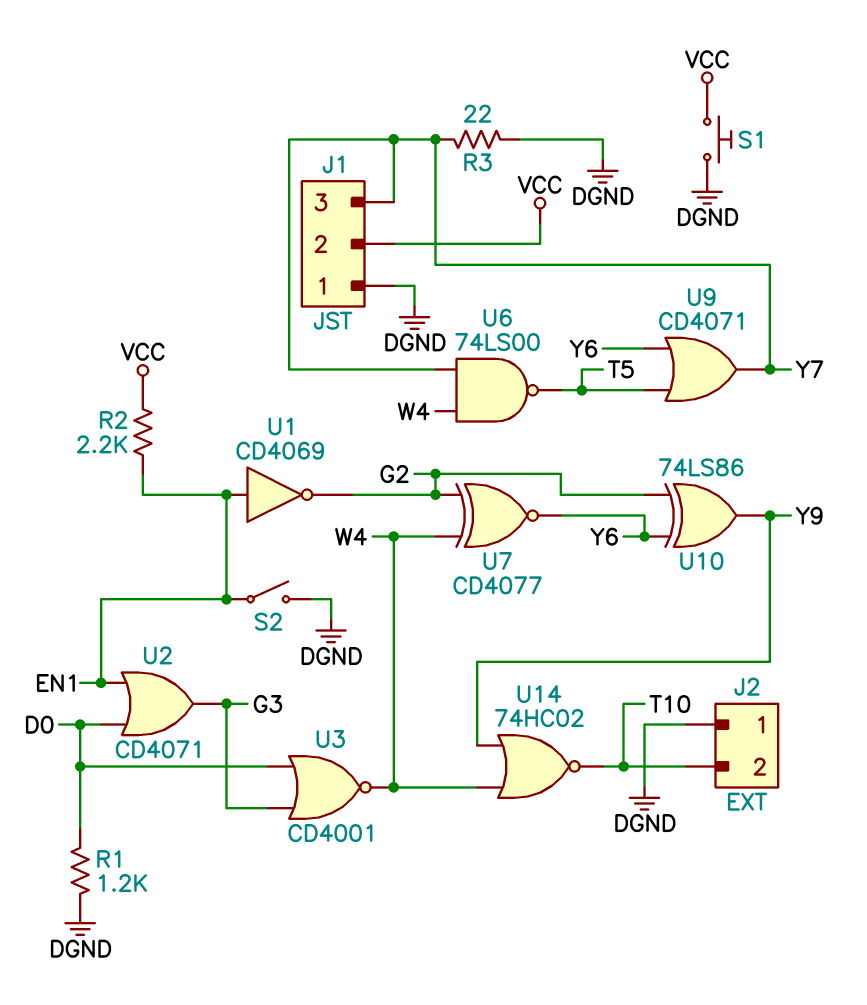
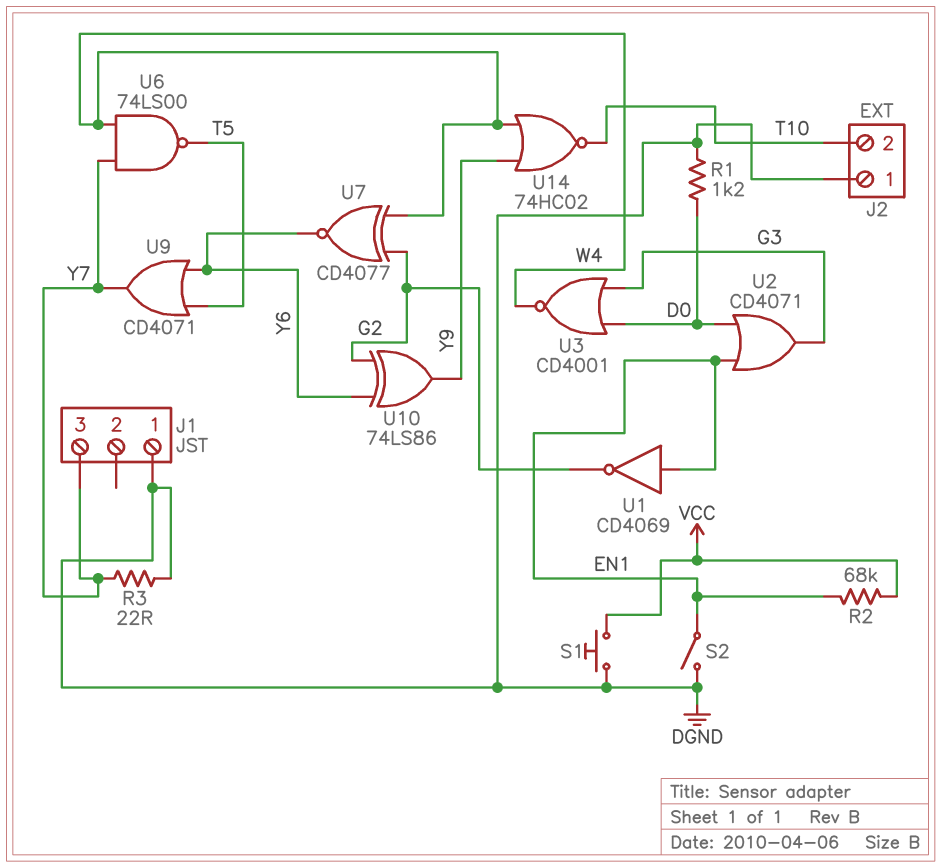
J1 pin 2: VCC -> none
R2: 2.2k (EN1, VCC) -> 68k (EN1, VCC)

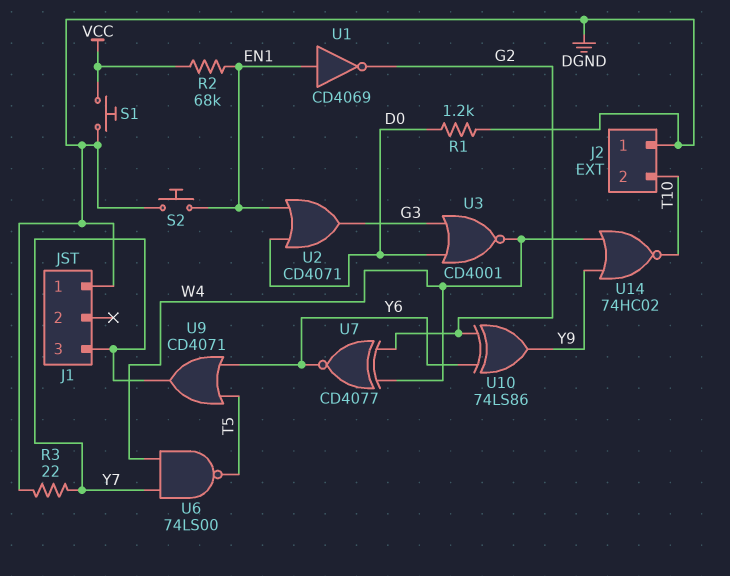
S2: switch (DGND, EN1) -> button (DGND, EN1)

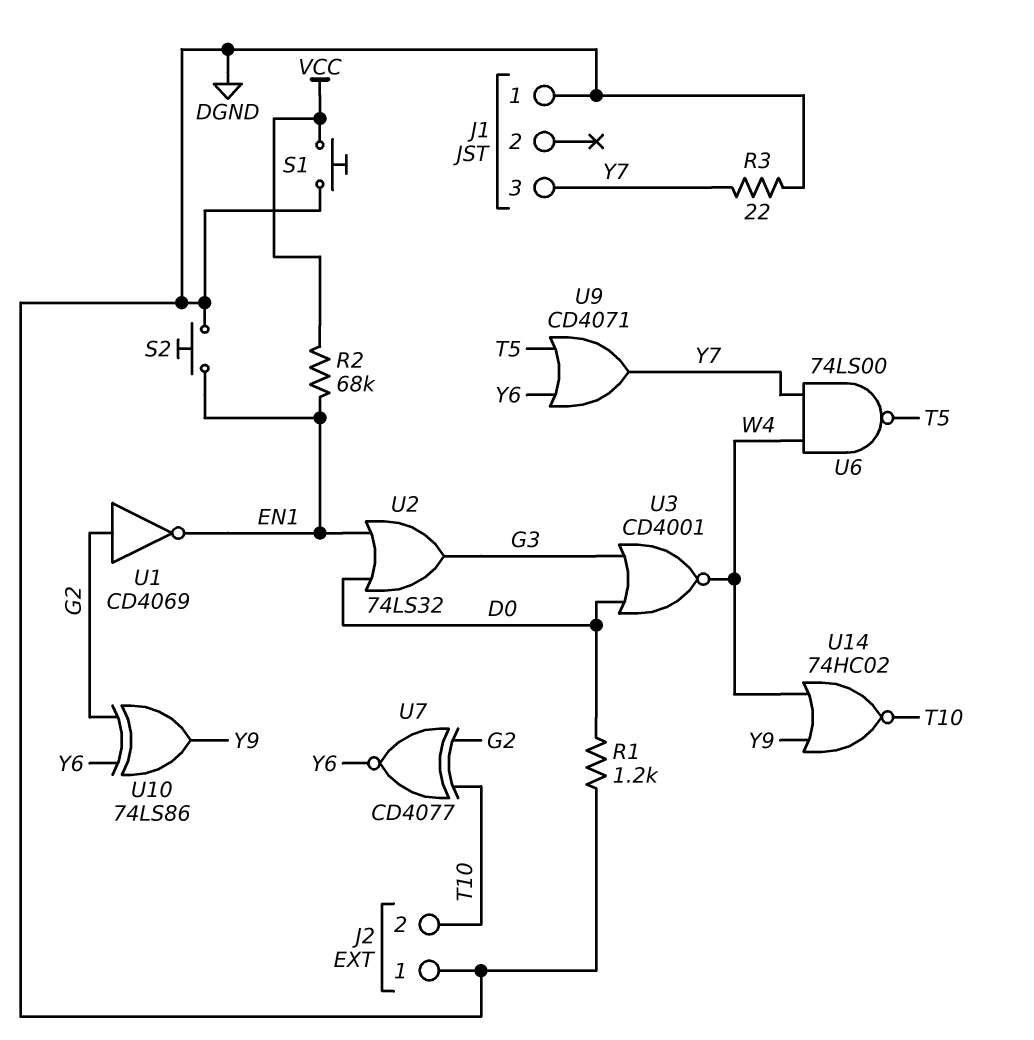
U1: NOT CD4069 (in EN1, out G2) -> NOT CD4069 (in G2, out EN1)
U2: OR CD4071 (in D0, in EN1, out G3) -> OR 74LS32 (in D0, in EN1, out G3)
U7: XNOR CD4077 (in G2, in W4, out Y6) -> XNOR CD4077 (in G2, in T10, out Y6)

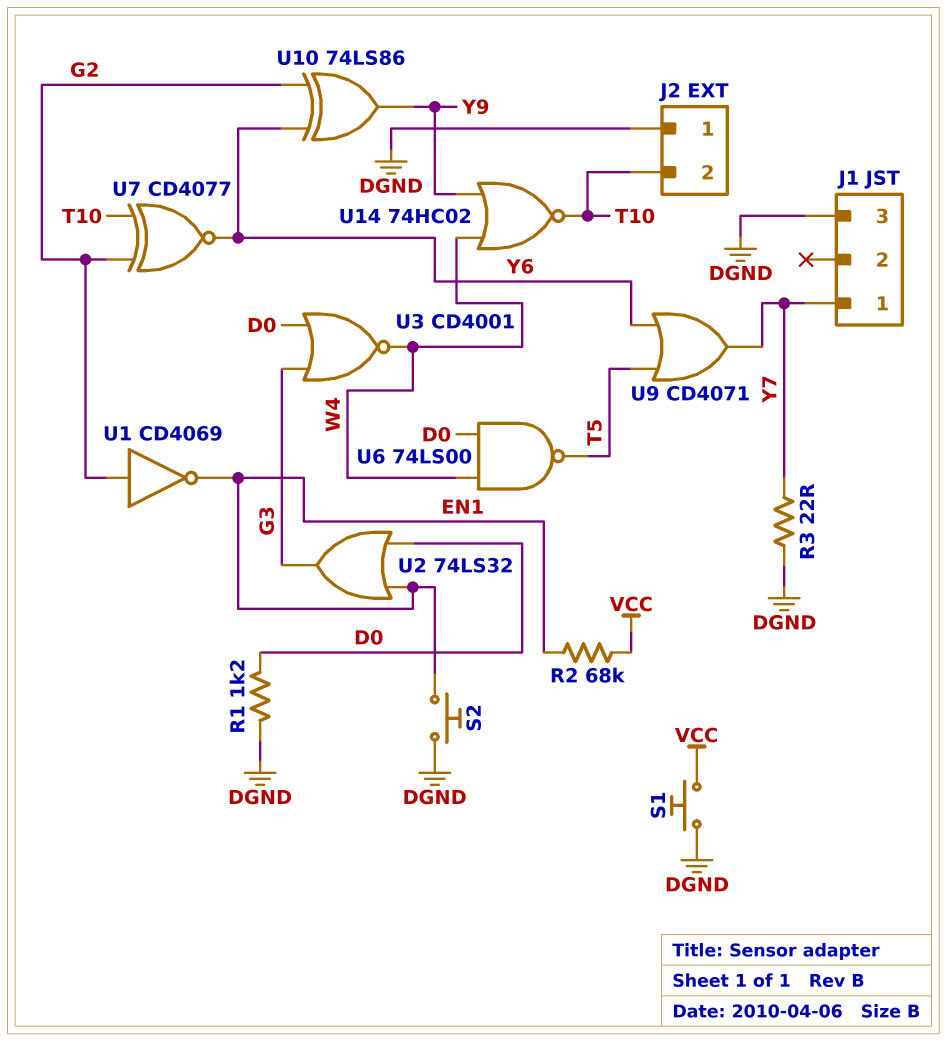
J1 pin 1: DGND -> Y7
J1 pin 3: Y7 -> DGND
U6: NAND 74LS00 (in W4, in Y7, out T5) -> NAND 74LS00 (in D0, in W4, out T5)

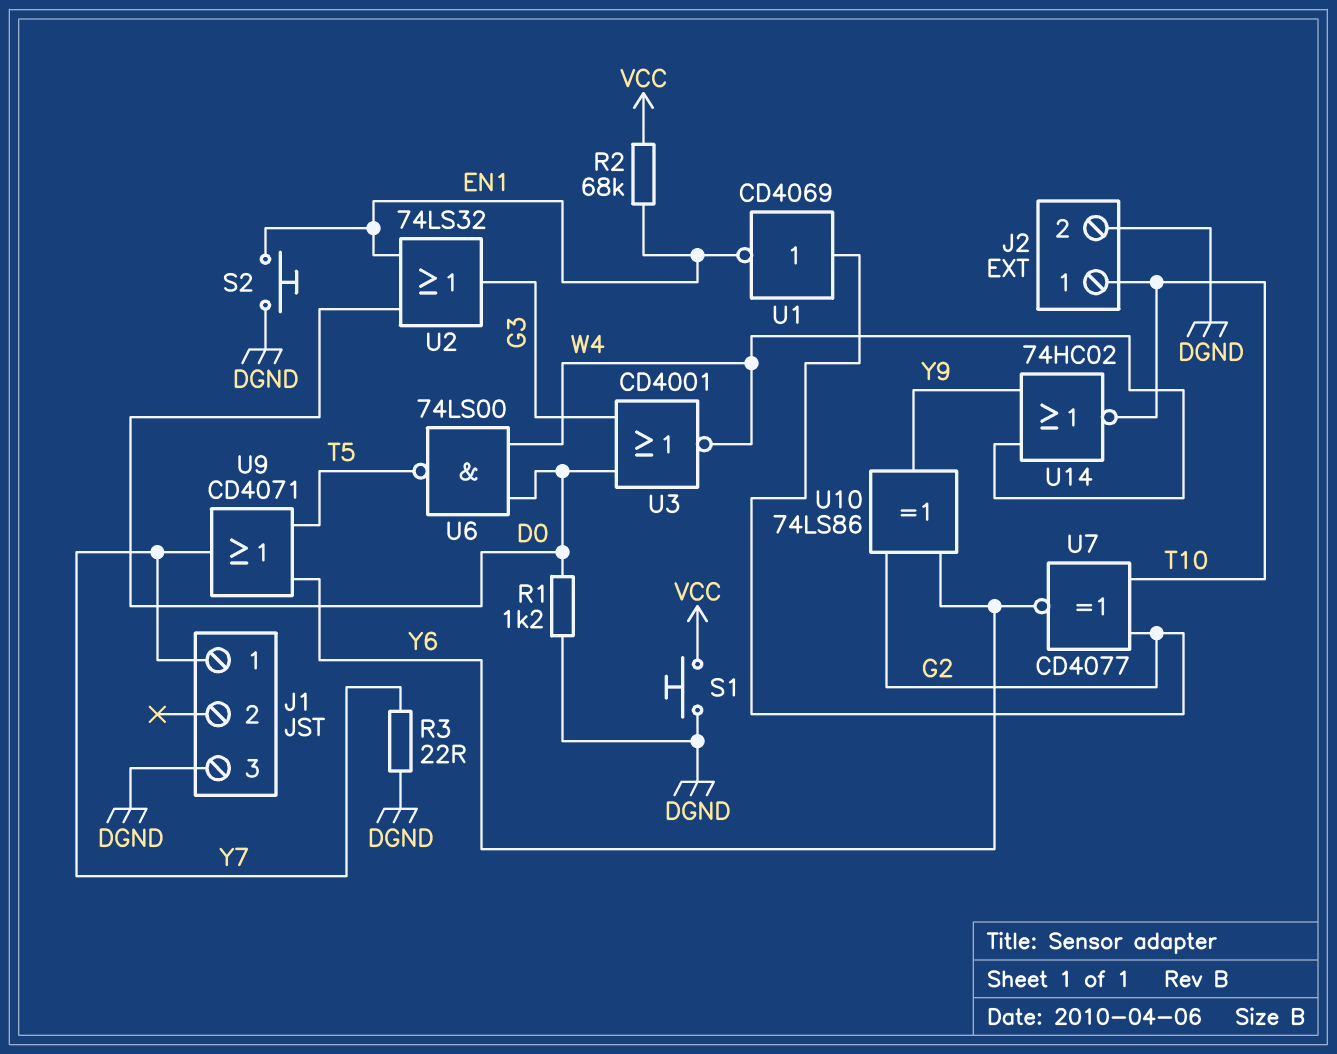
J2 pin 1: DGND -> T10
J2 pin 2: T10 -> DGND

